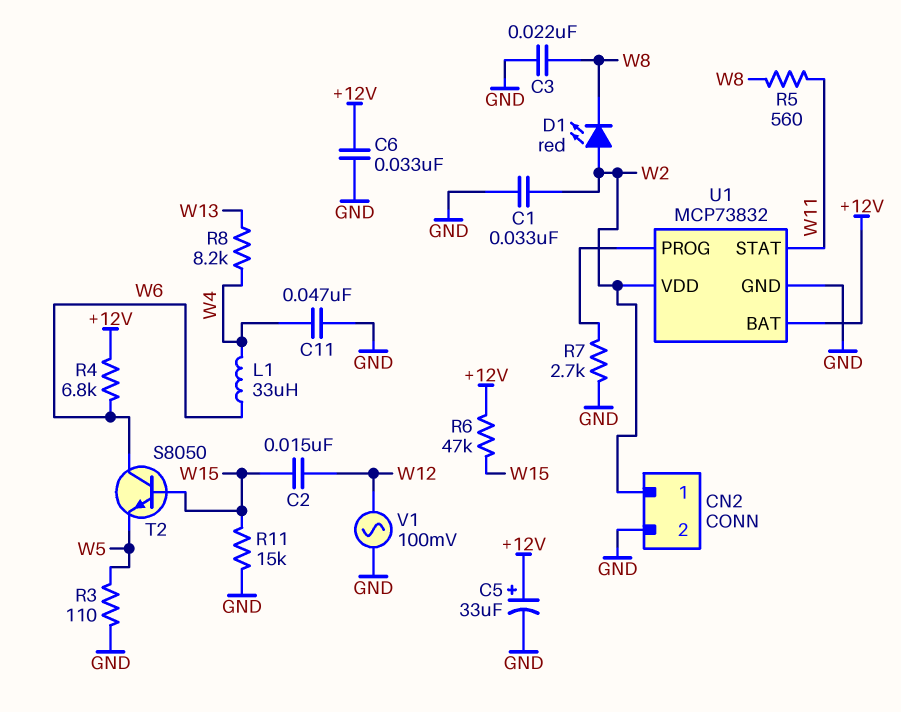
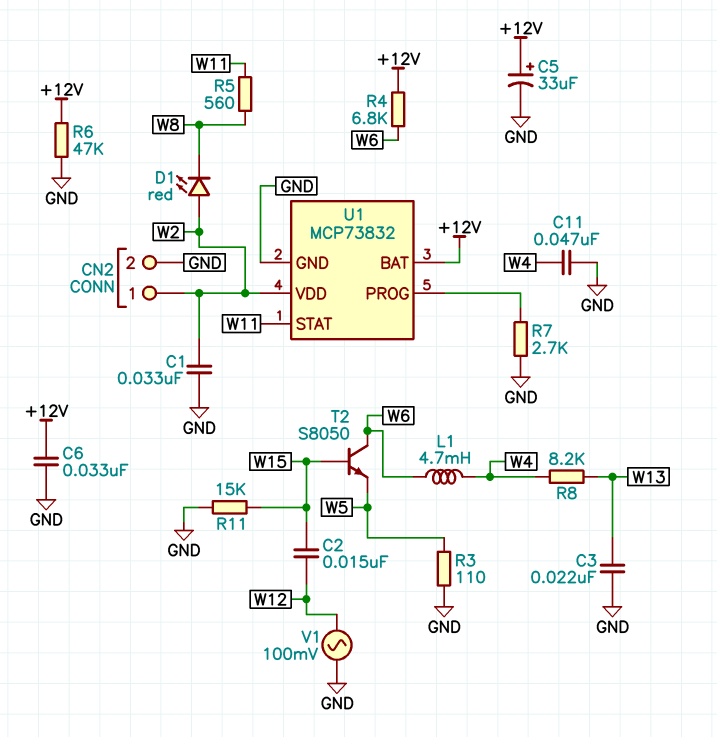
C3: 22nF (GND, W8) -> 22nF (GND, W13)
L1: 33uH (W4, W6) -> 4.7mH (W4, W6)
R6: 47k (+12V, W15) -> 47k (+12V, GND)

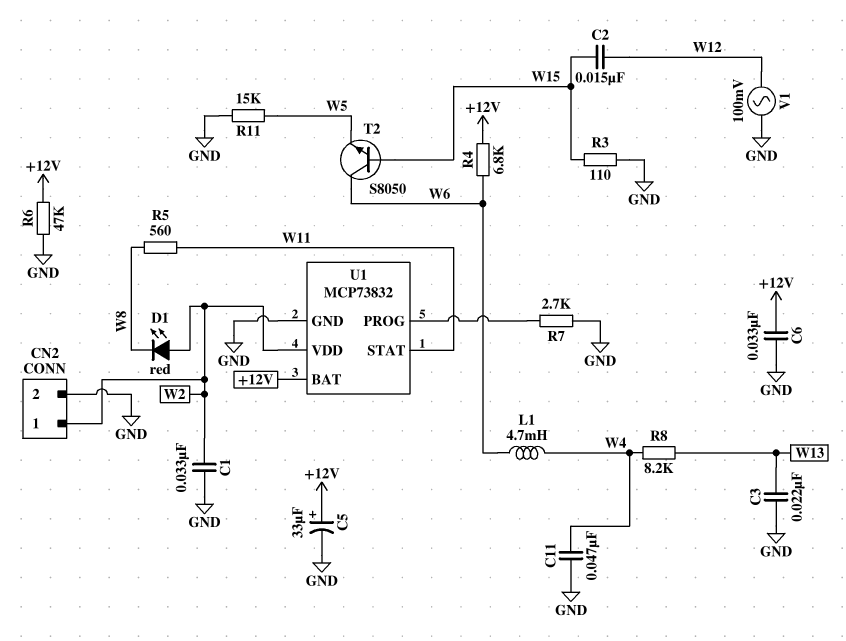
R3: 110 (GND, W5) -> 110 (GND, W15)
R11: 15k (GND, W15) -> 15k (GND, W5)

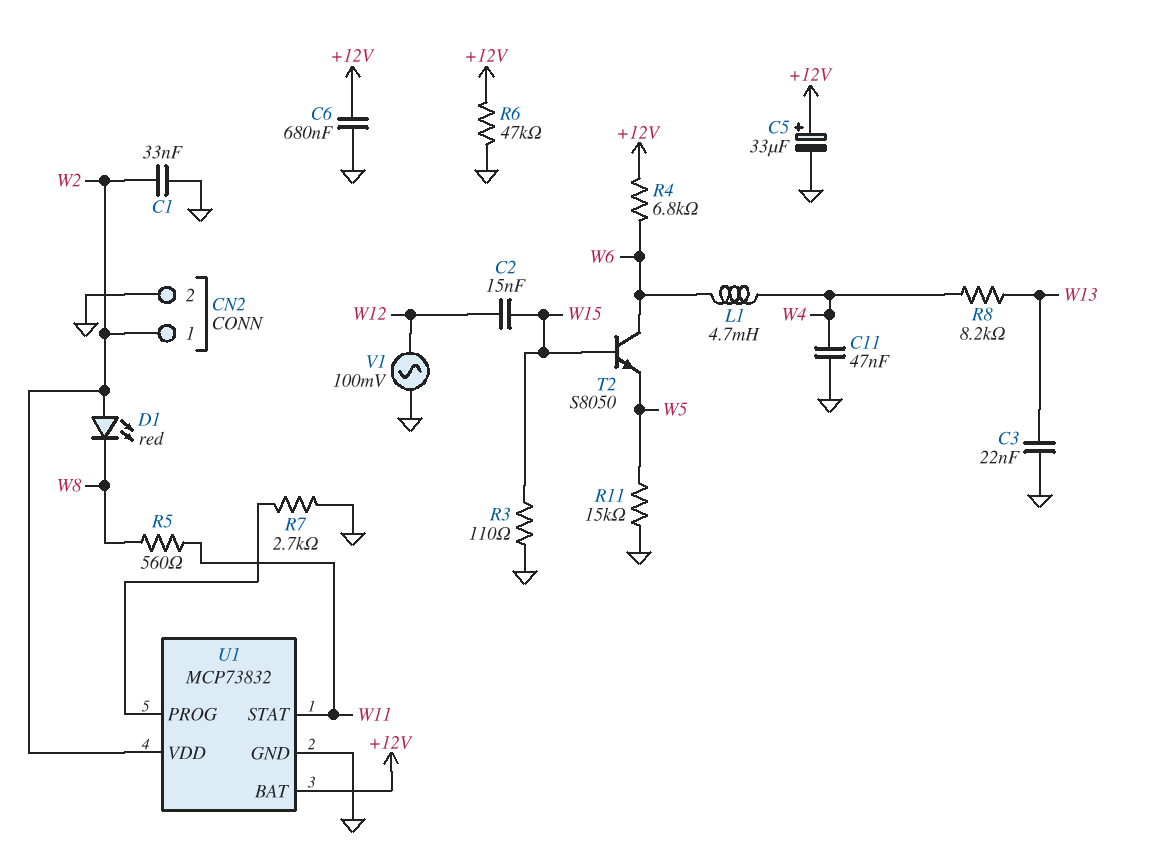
C6: 33nF (+12V, GND) -> 680nF (+12V, GND)

